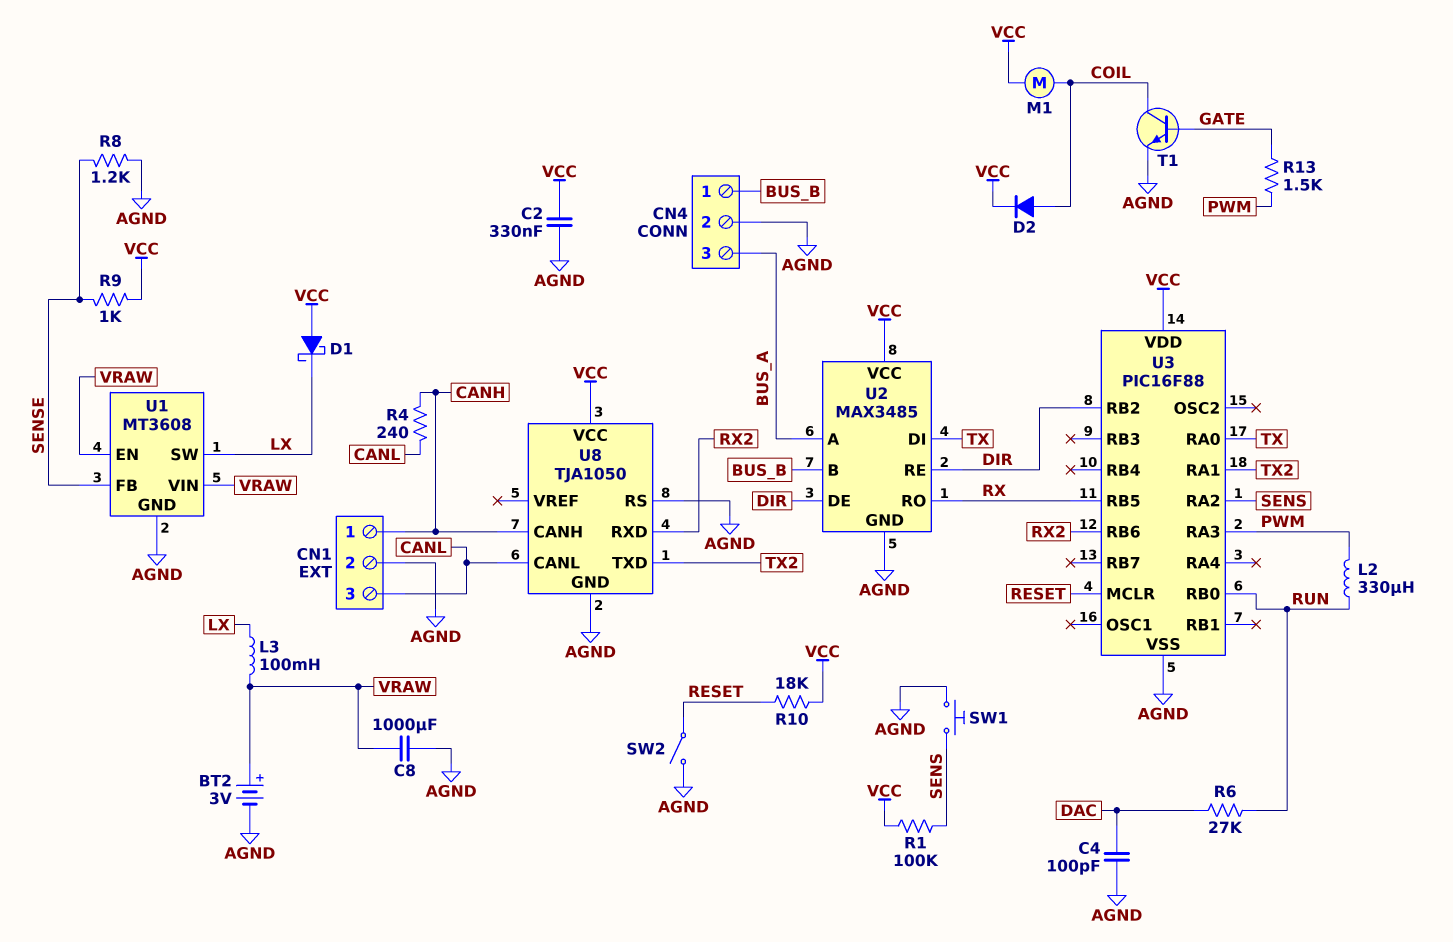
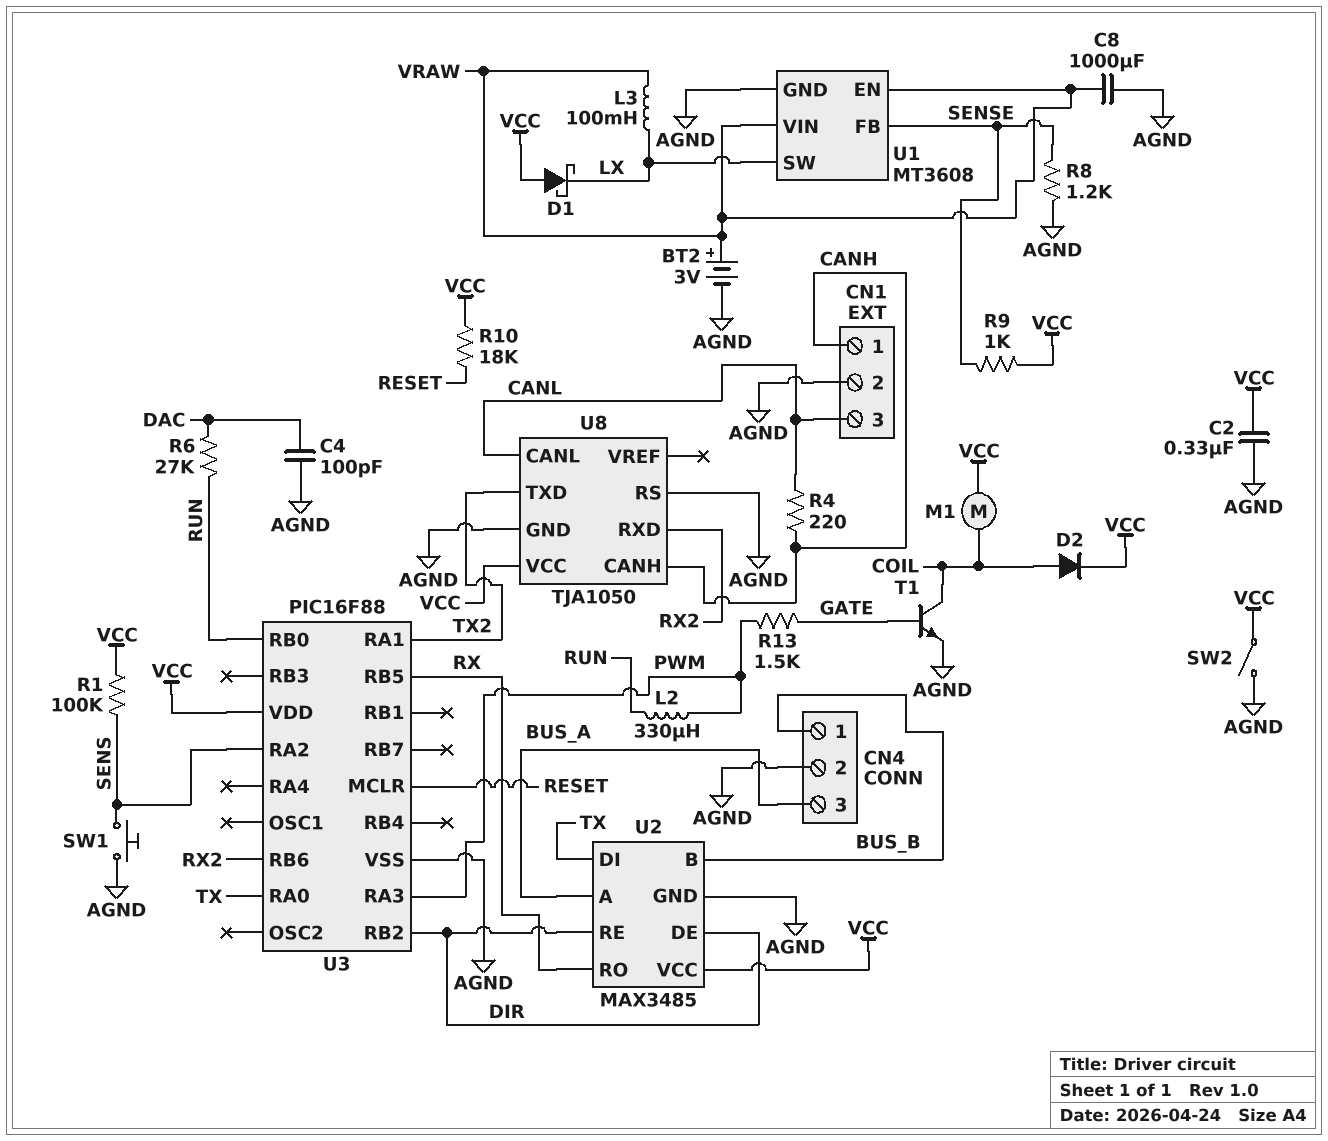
R4: 240 (CANH, CANL) -> 220 (CANH, CANL)
SW2: switch (AGND, RESET) -> switch (AGND, VCC)

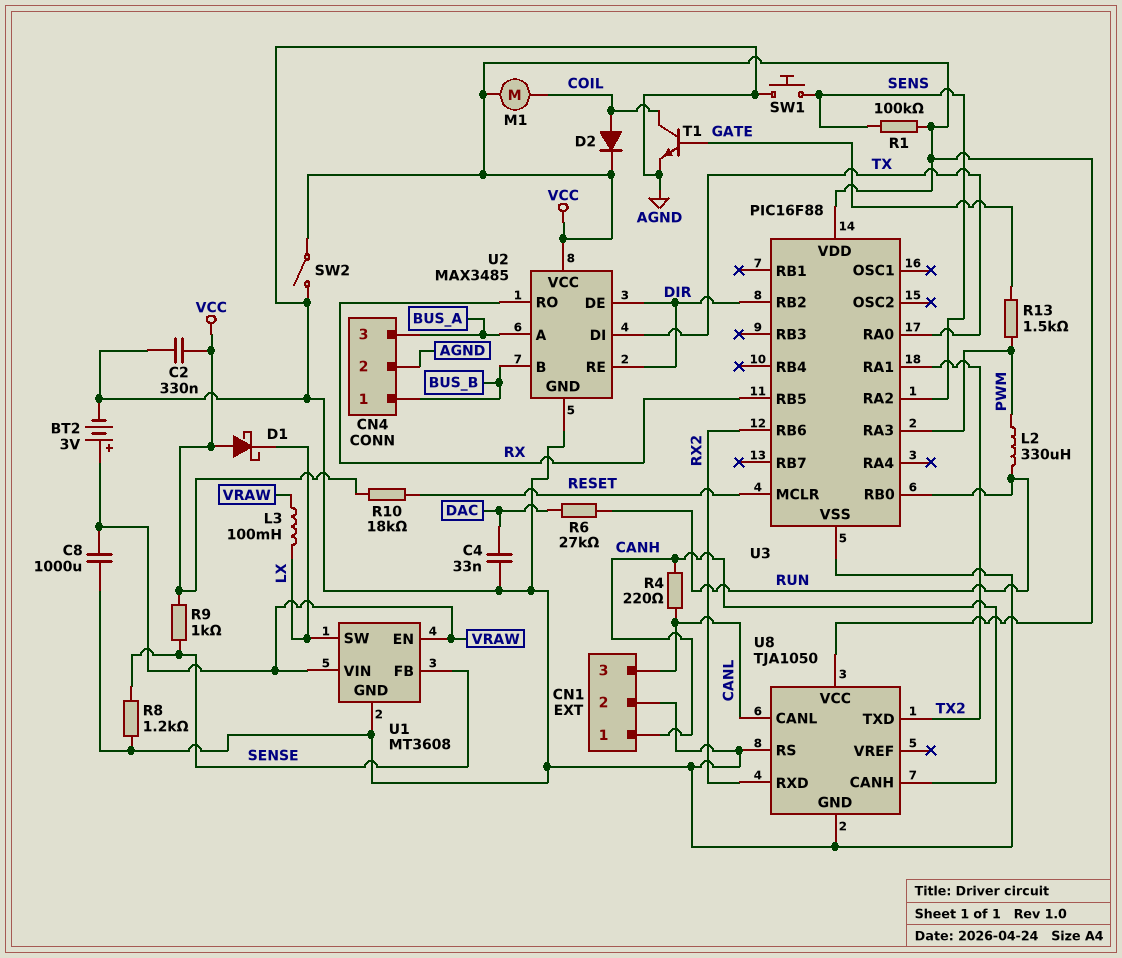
C4: 100pF (AGND, DAC) -> 33nF (AGND, DAC)

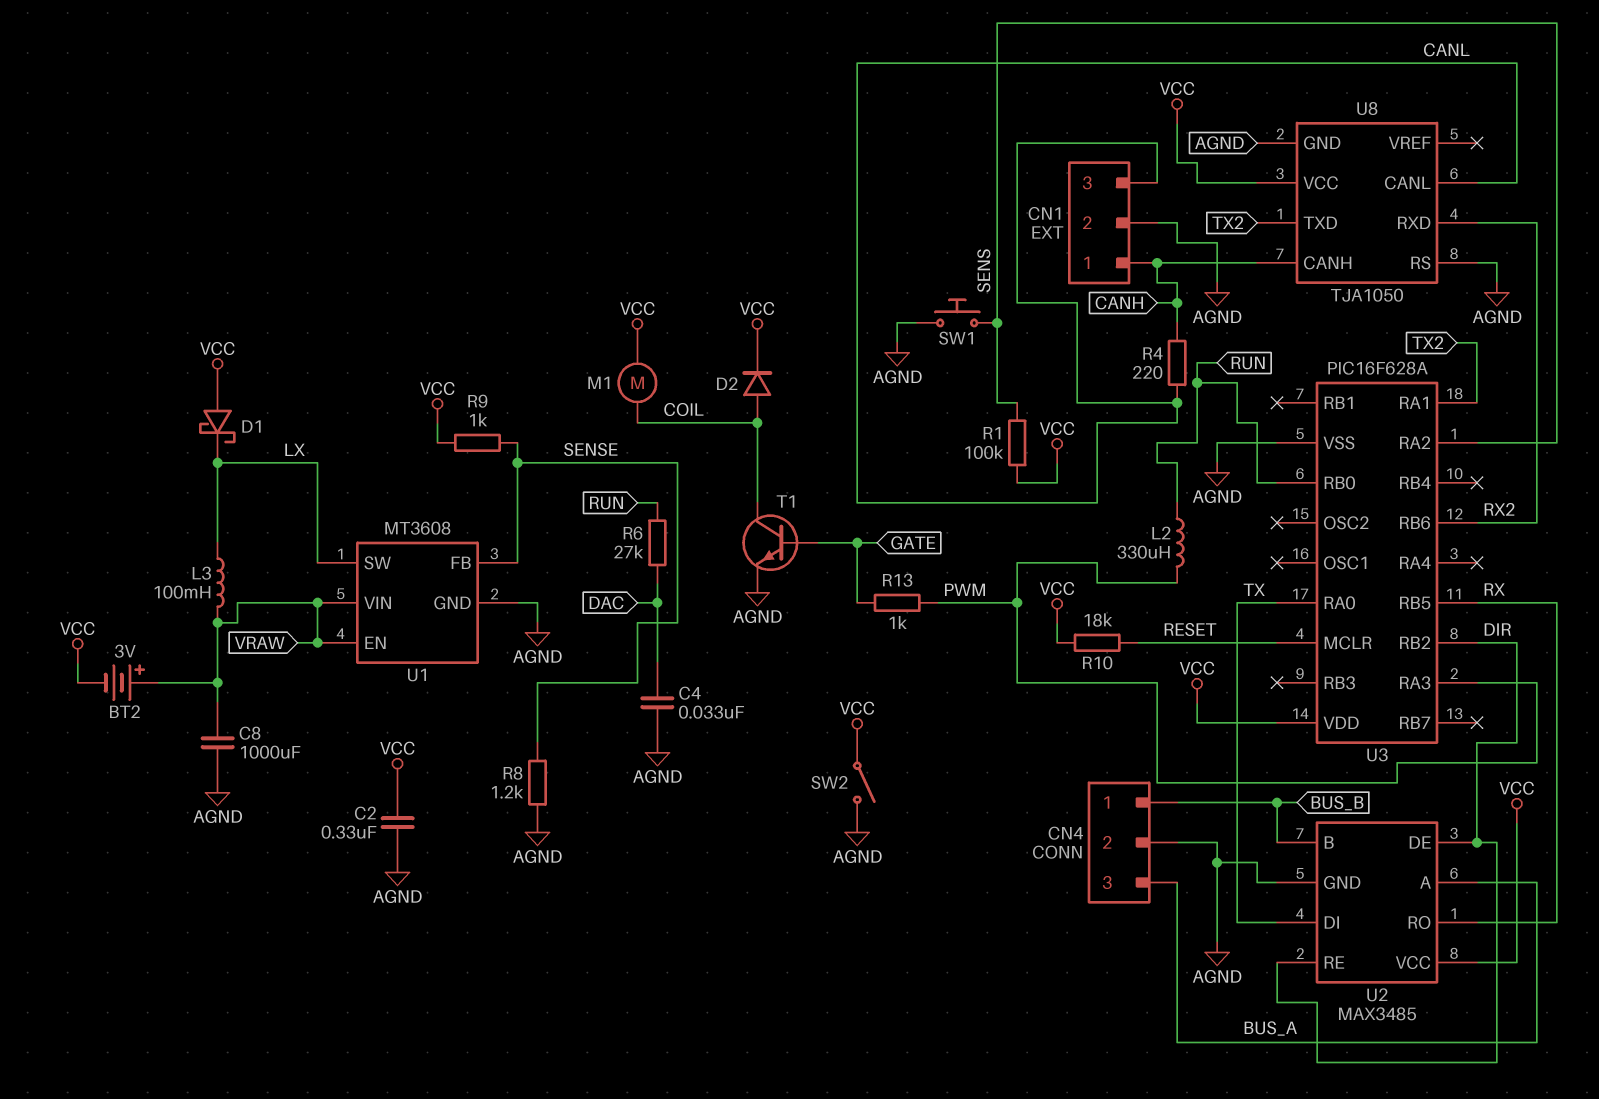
BT2: 3V (plus VRAW, minus AGND) -> 3V (plus VRAW, minus VCC)
R13: 1.5k (GATE, PWM) -> 1k (GATE, PWM)
U3: PIC16F88 -> PIC16F628A

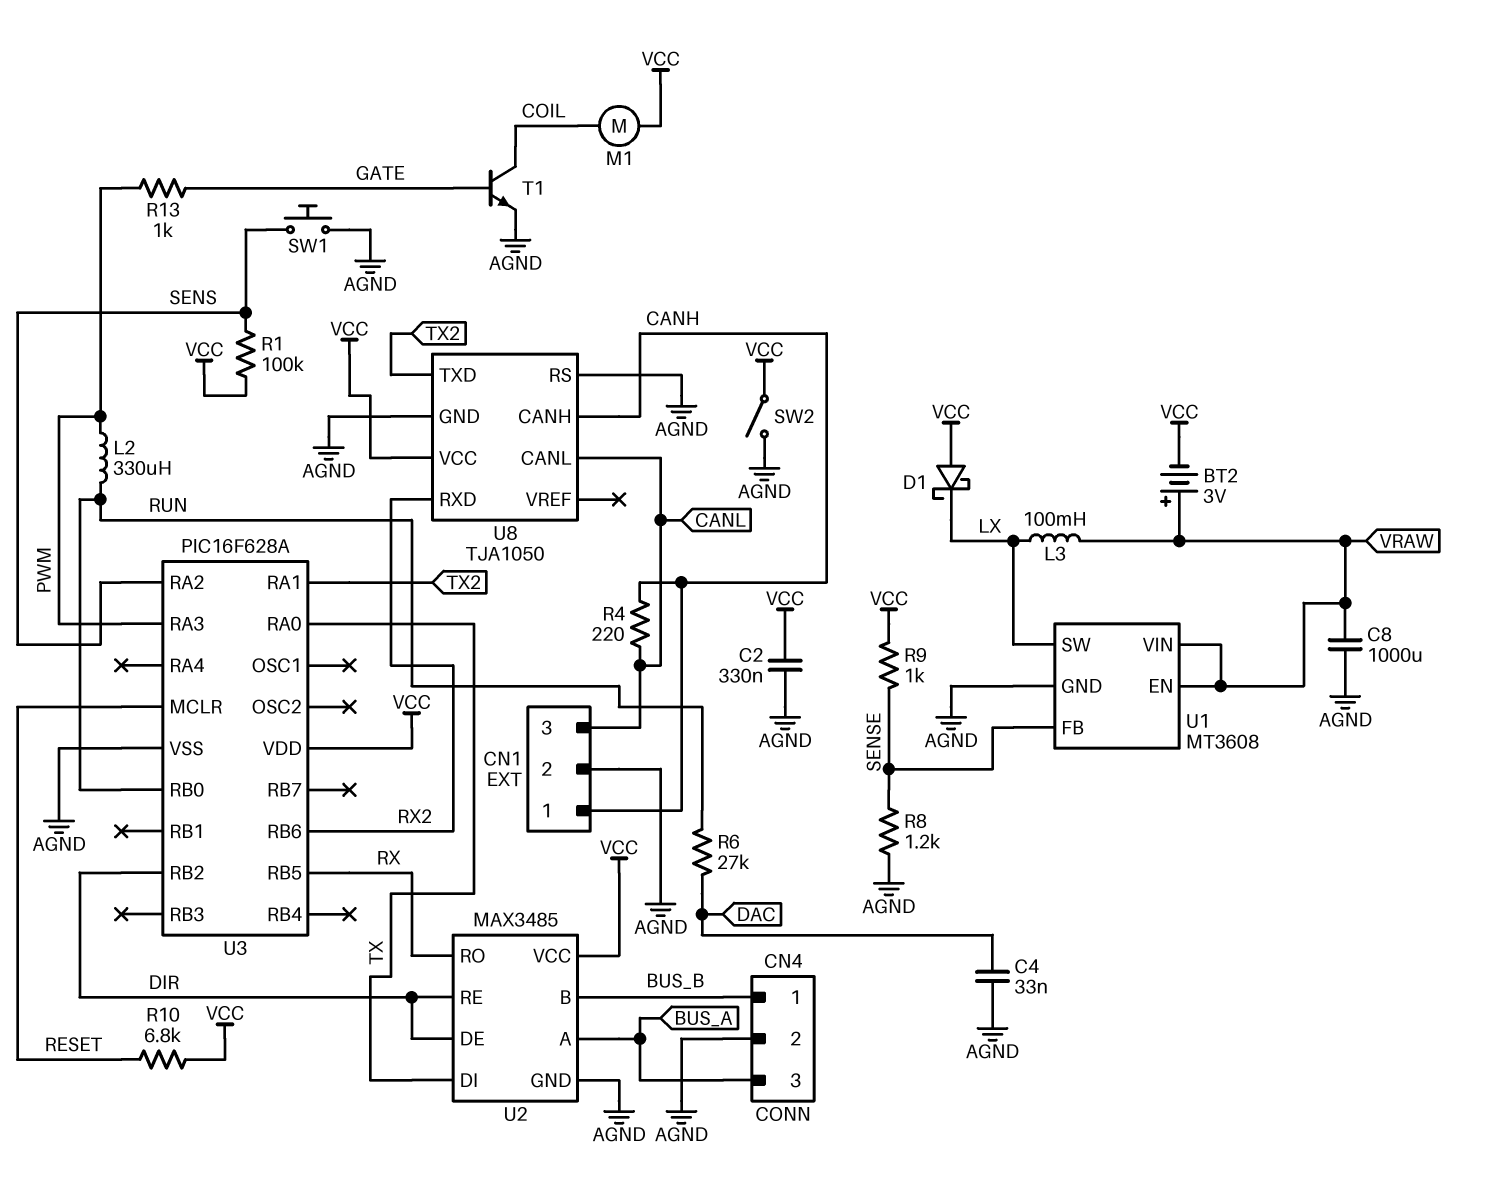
D2: diode (A COIL, K VCC) -> none
R10: 18k (RESET, VCC) -> 6.8k (RESET, VCC)

